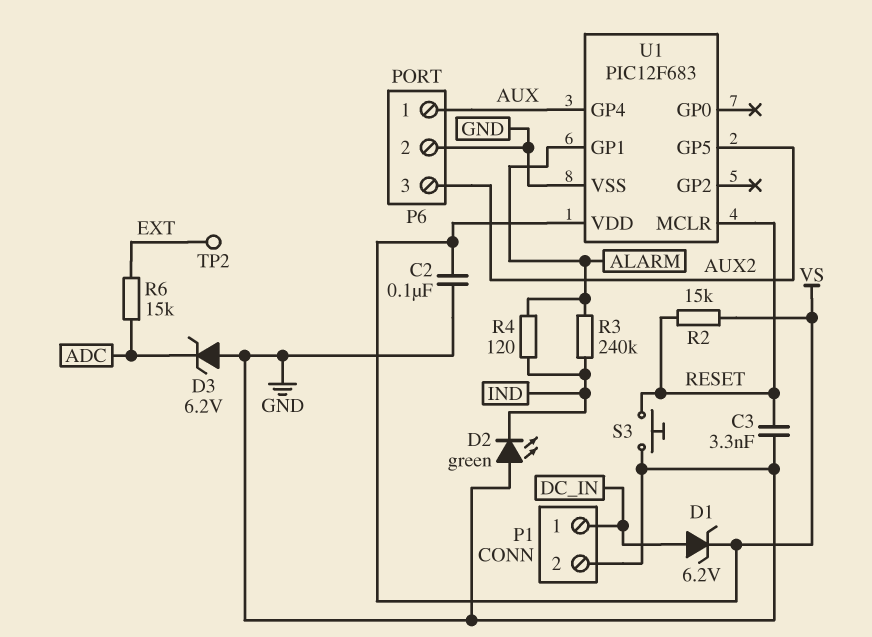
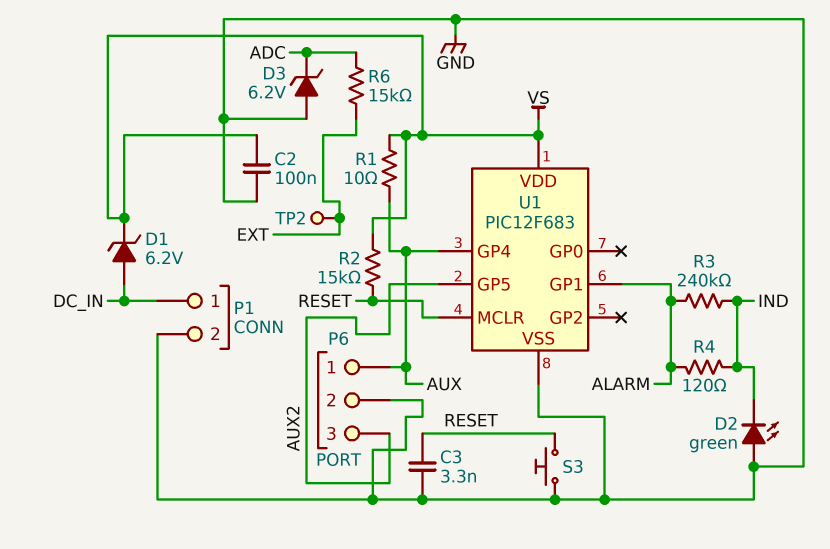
R1: none -> 10 (AUX, VS)

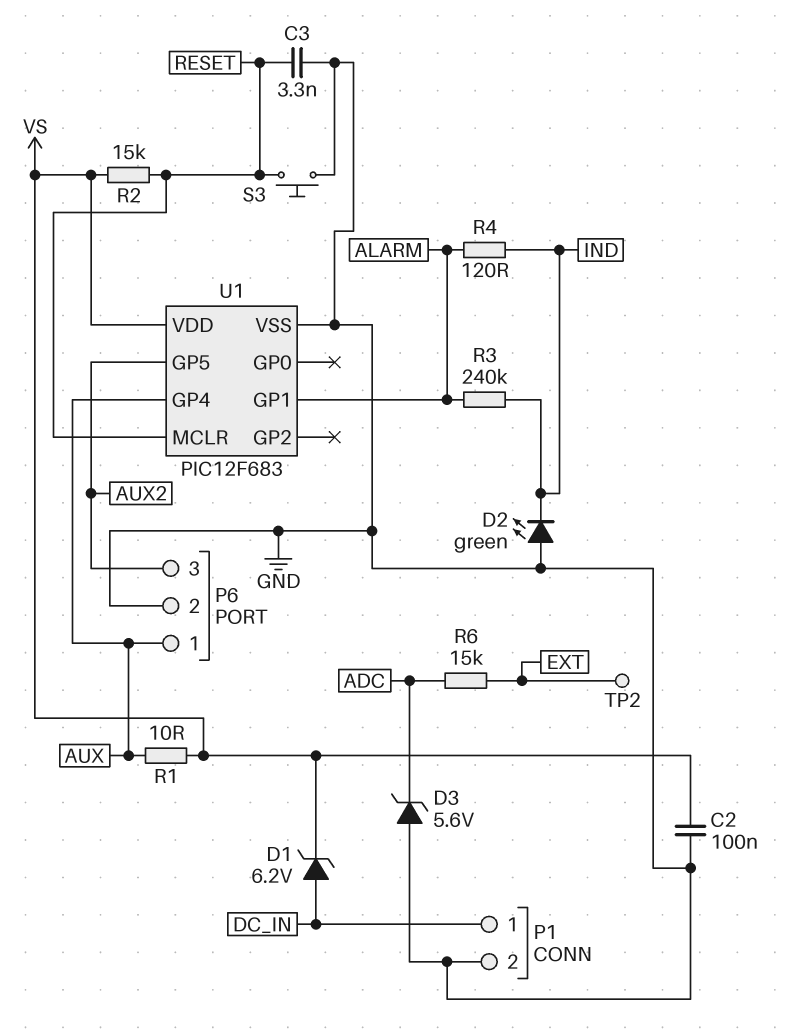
D3: zener 6.2V (A GND, K ADC) -> zener 5.6V (A GND, K ADC)

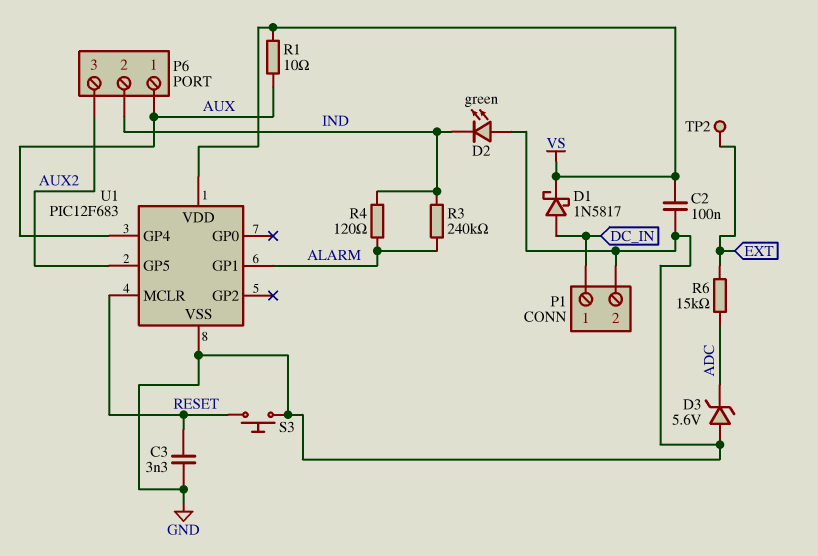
D1: zener 6.2V (A DC_IN, K VS) -> schottky 1N5817 (A DC_IN, K VS)
P6 pin 2: GND -> IND
R2: 15k (RESET, VS) -> none

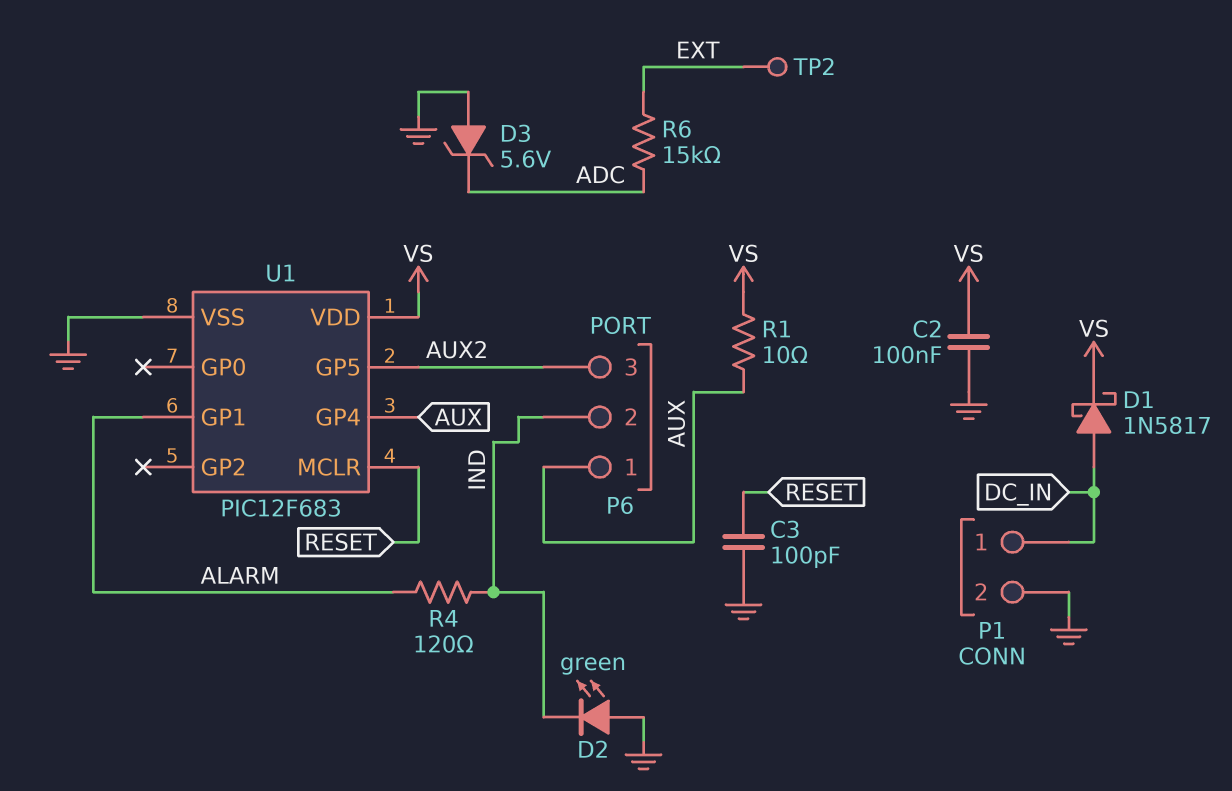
C3: 3.3nF (GND, RESET) -> 100pF (GND, RESET)
R3: 240k (ALARM, IND) -> none
S3: button (GND, RESET) -> none

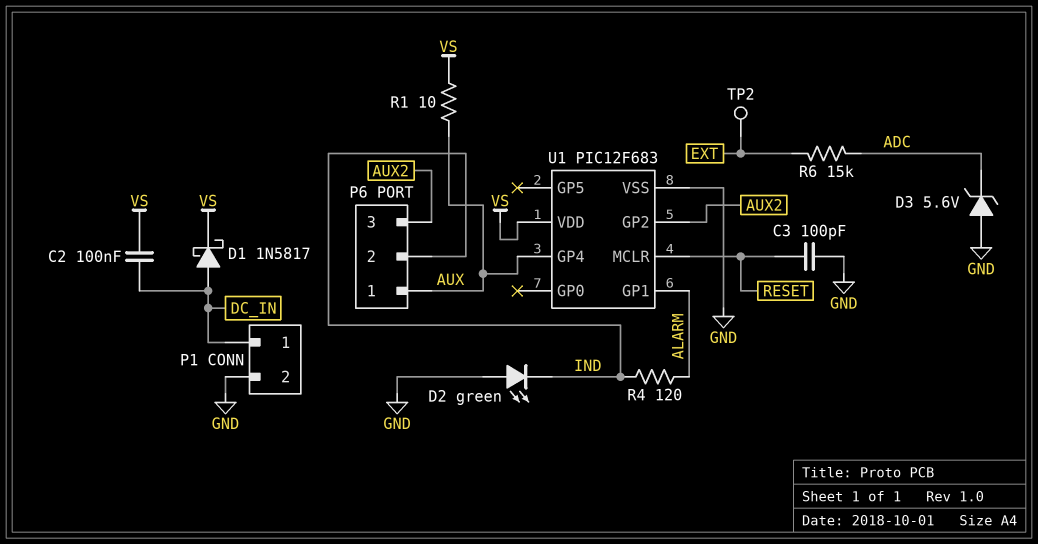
C2: 100nF (GND, VS) -> 100nF (DC_IN, VS)
U1 pin GP2: none -> AUX2
U1 pin GP5: AUX2 -> none

